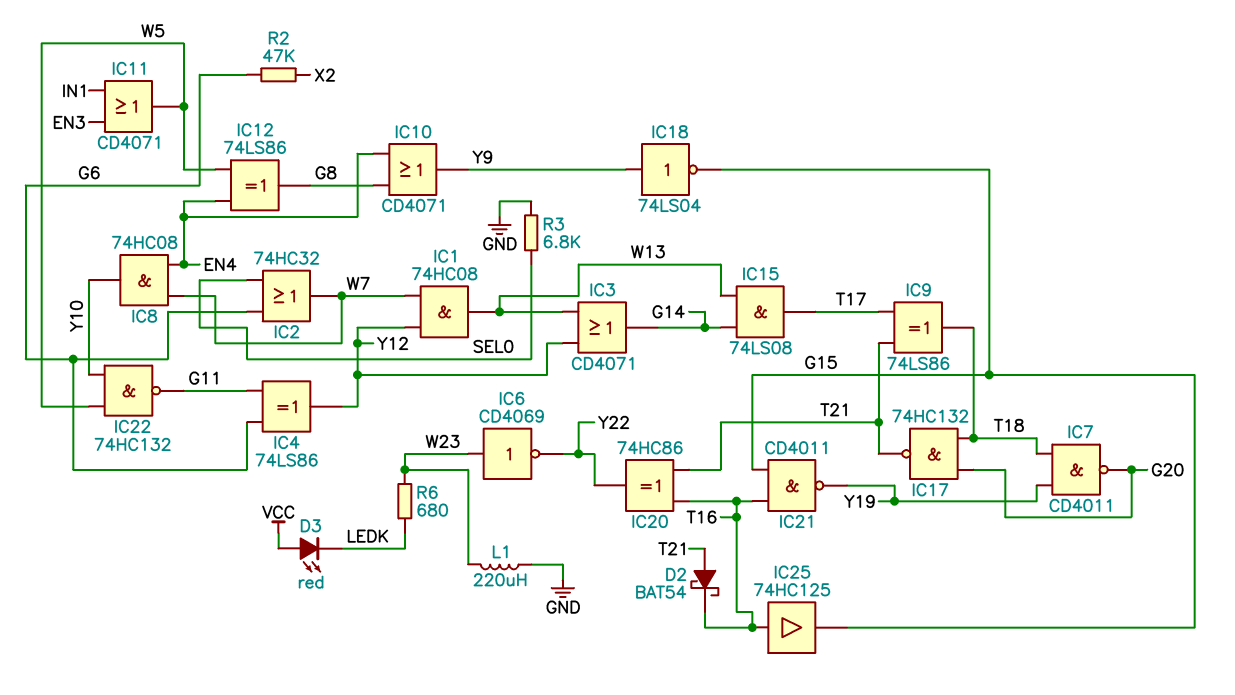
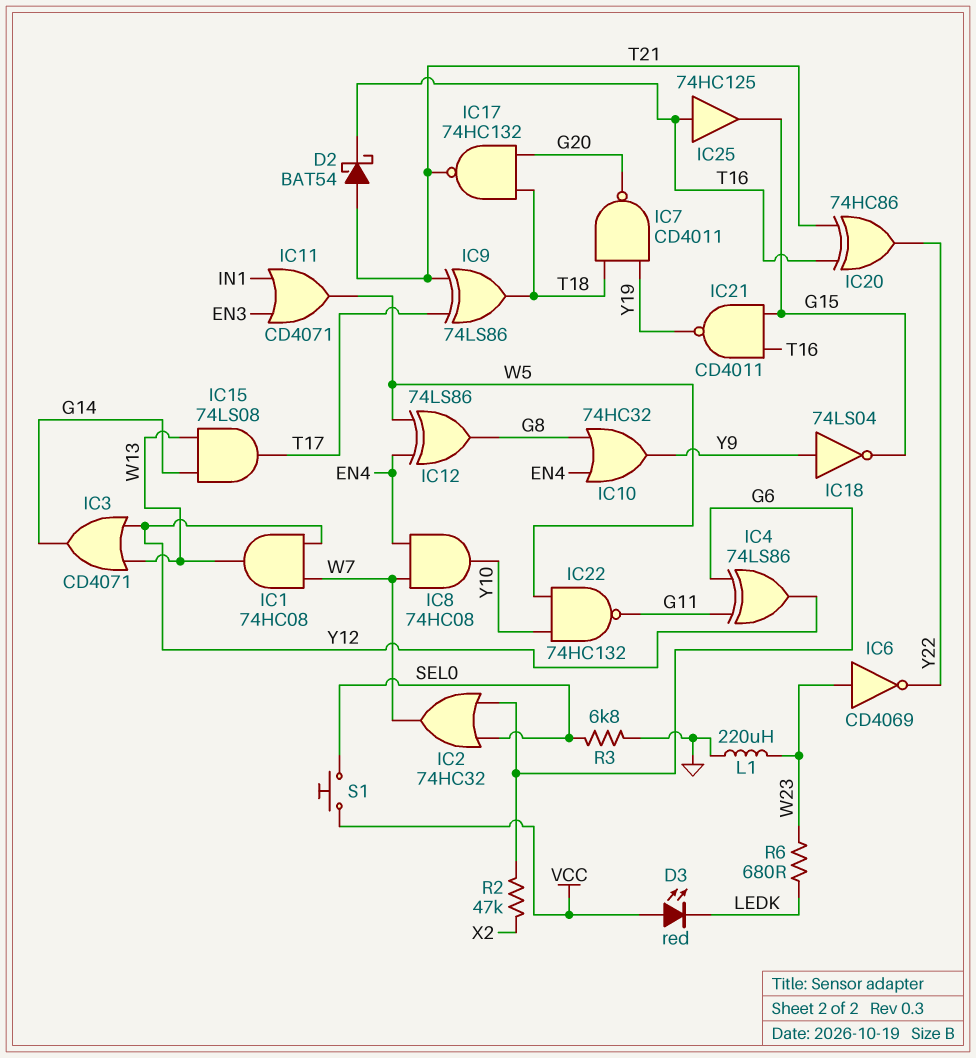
IC10: OR CD4071 (in EN4, in G8, out Y9) -> OR 74HC32 (in EN4, in G8, out Y9)
S1: none -> button (SEL0, VCC)

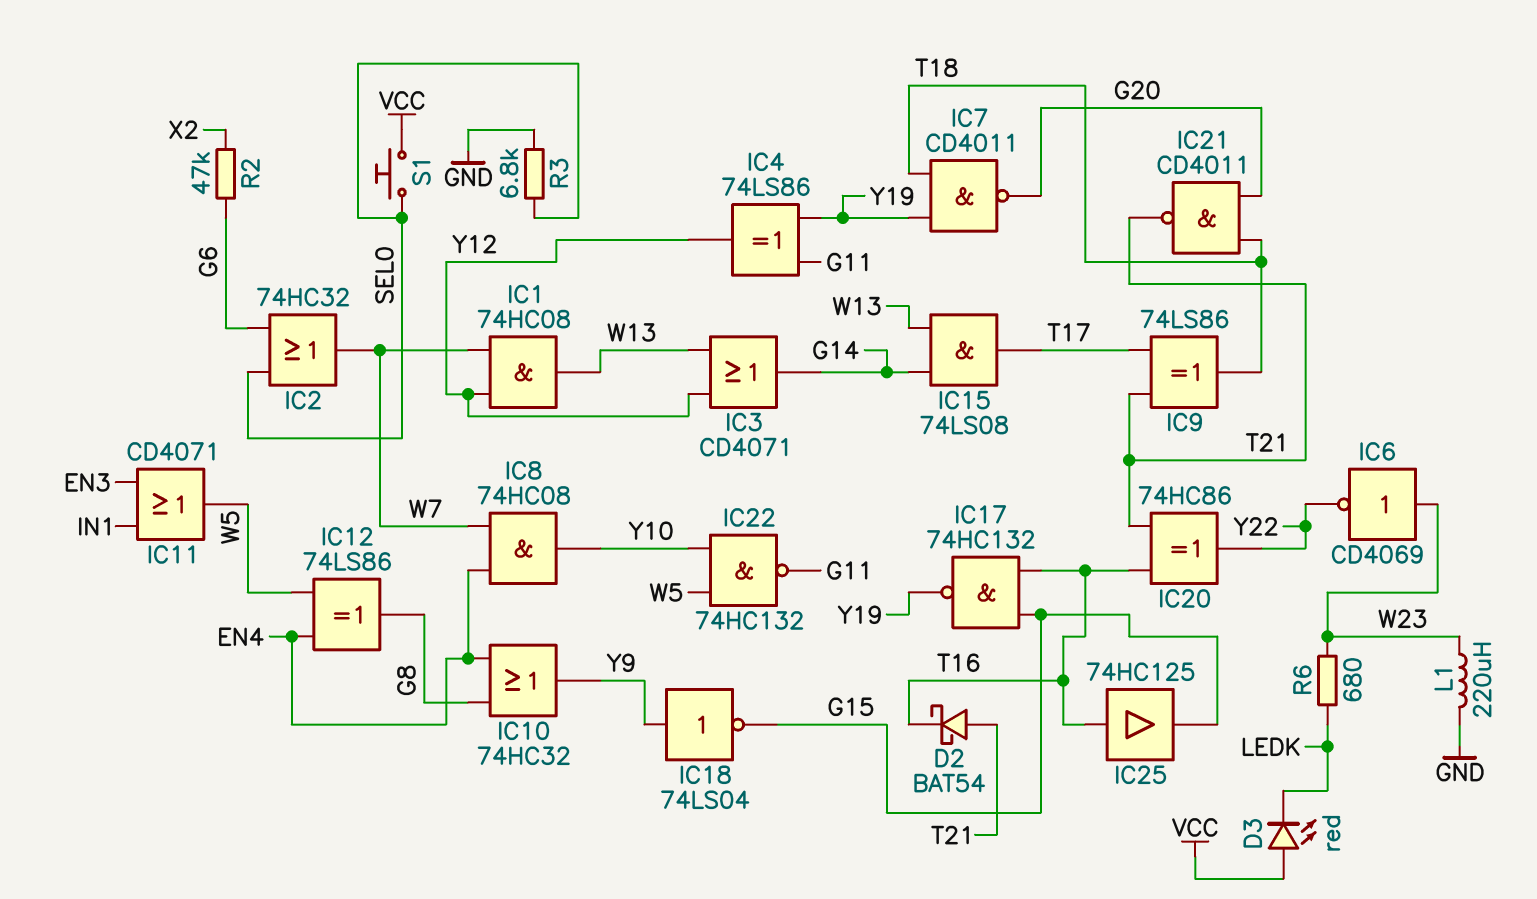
IC4: XOR 74LS86 (in G6, in G11, out Y12) -> XOR 74LS86 (in G11, in Y19, out Y12)
IC17: NAND 74HC132 (in G20, in T18, out T21) -> NAND 74HC132 (in G15, in T16, out Y19)
IC21: NAND CD4011 (in G15, in T16, out Y19) -> NAND CD4011 (in G20, in T18, out T21)

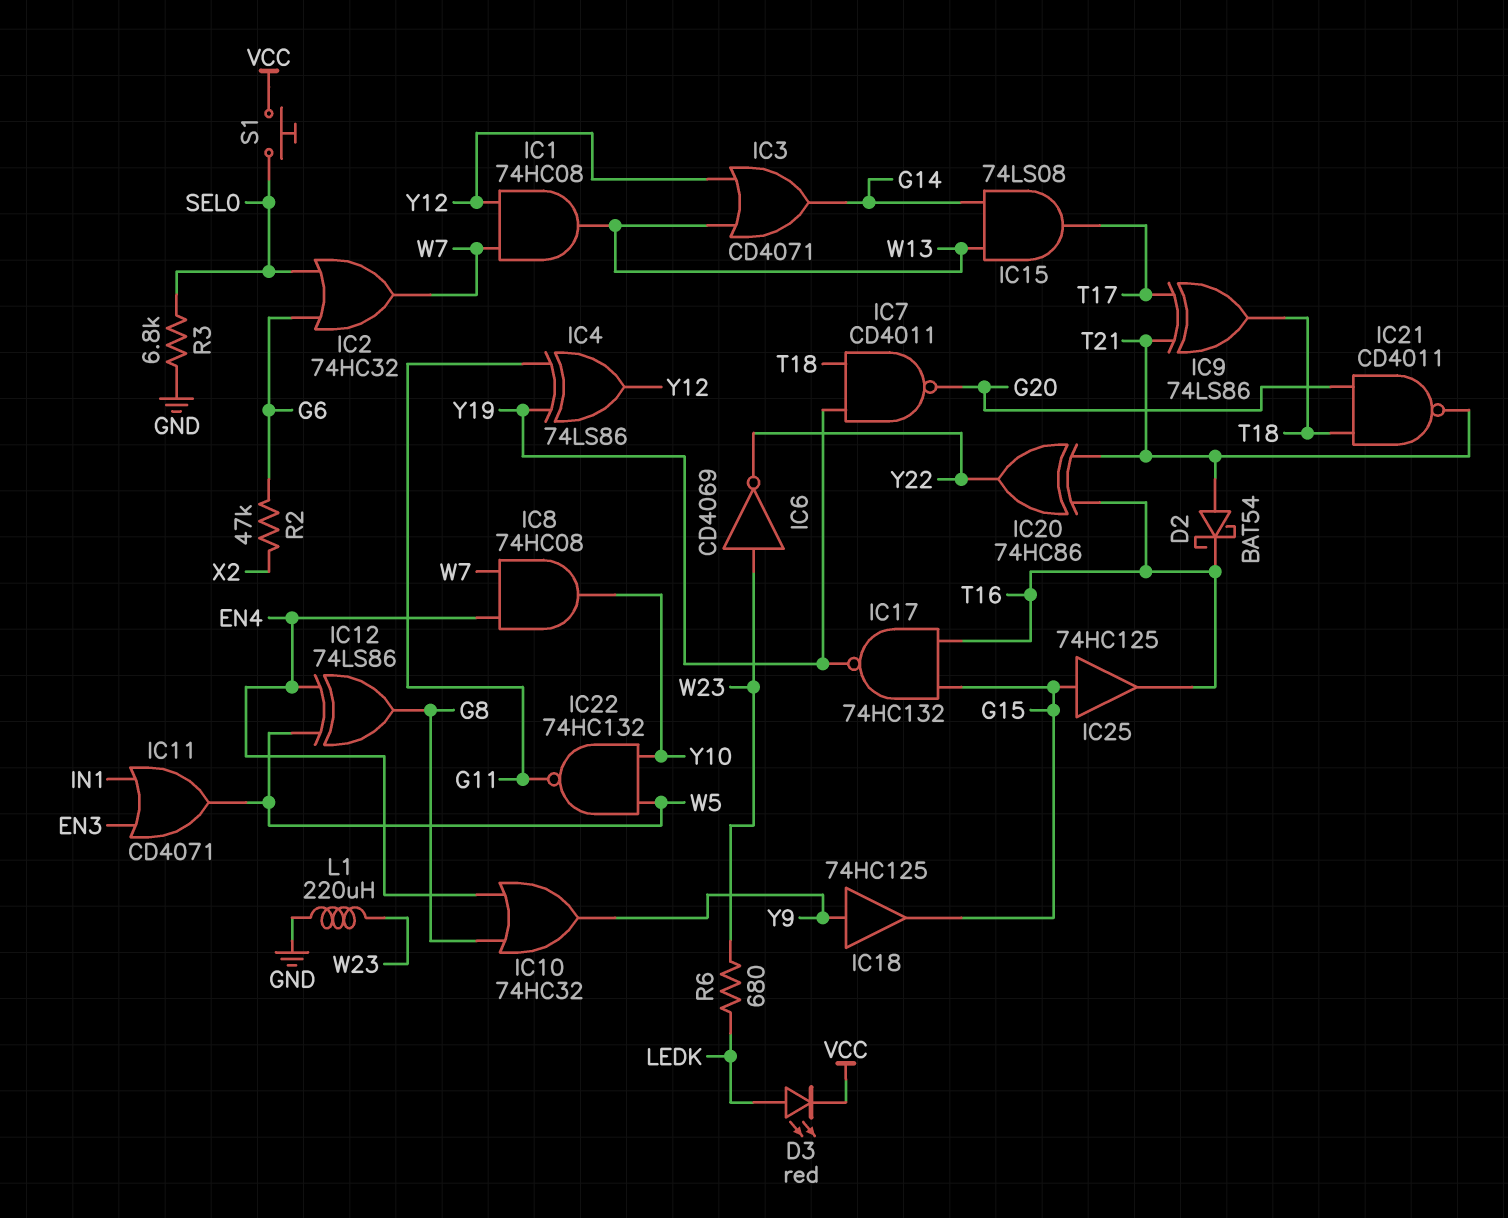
D3: LED red (A VCC, K LEDK) -> LED red (A LEDK, K VCC)
IC18: NOT 74LS04 (in Y9, out G15) -> buffer 74HC125 (in Y9, out G15)
IC25: buffer 74HC125 (in T16, out G15) -> buffer 74HC125 (in G15, out T16)

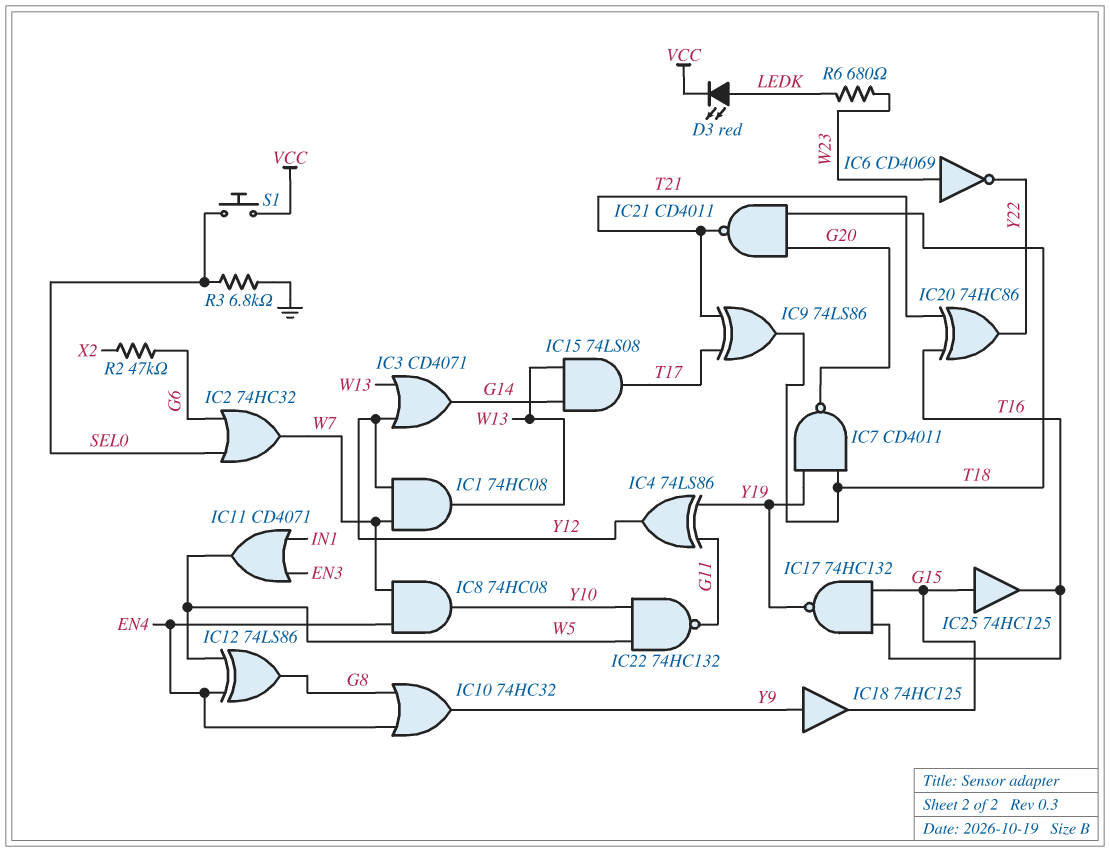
D2: schottky BAT54 (A T21, K T16) -> none
L1: 220uH (GND, W23) -> none

